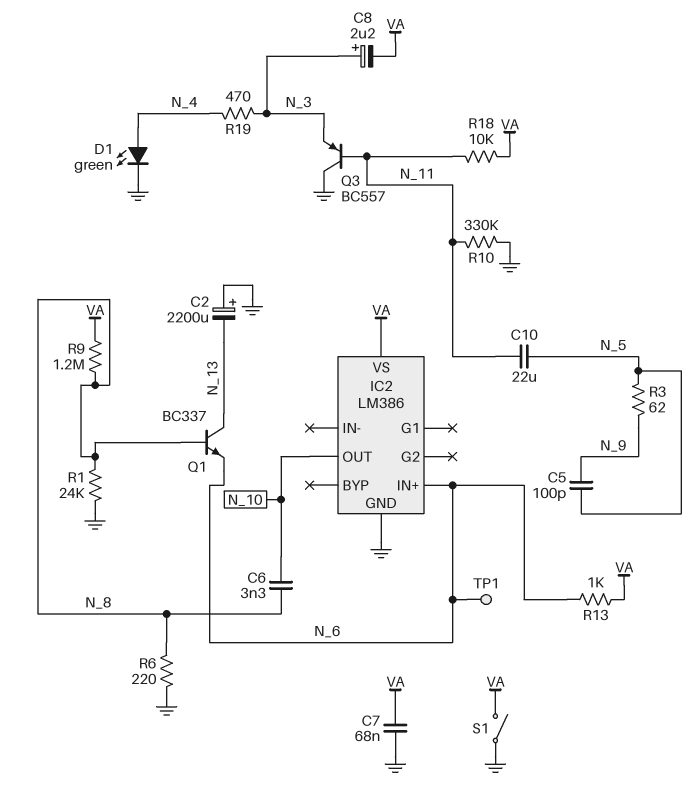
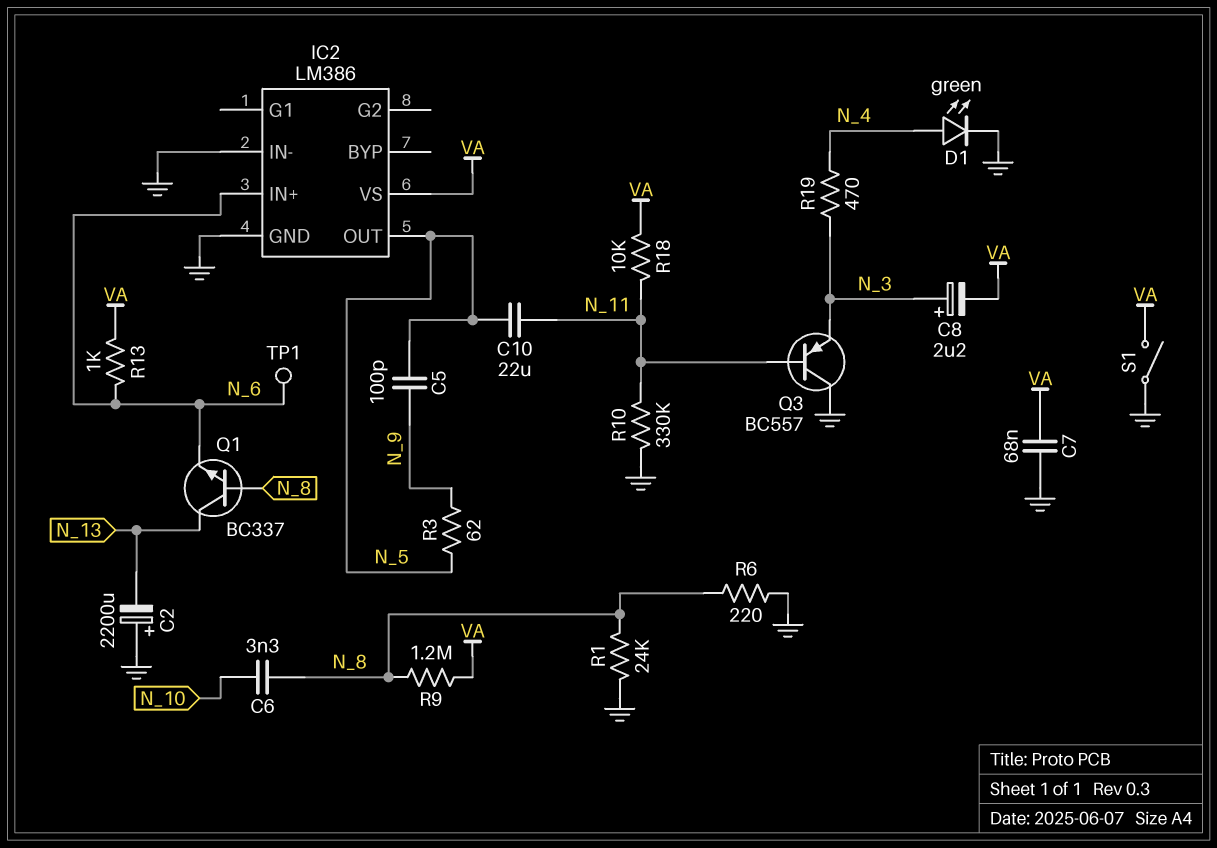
IC2 pin IN-: none -> GND
IC2 pin OUT: N_10 -> N_5

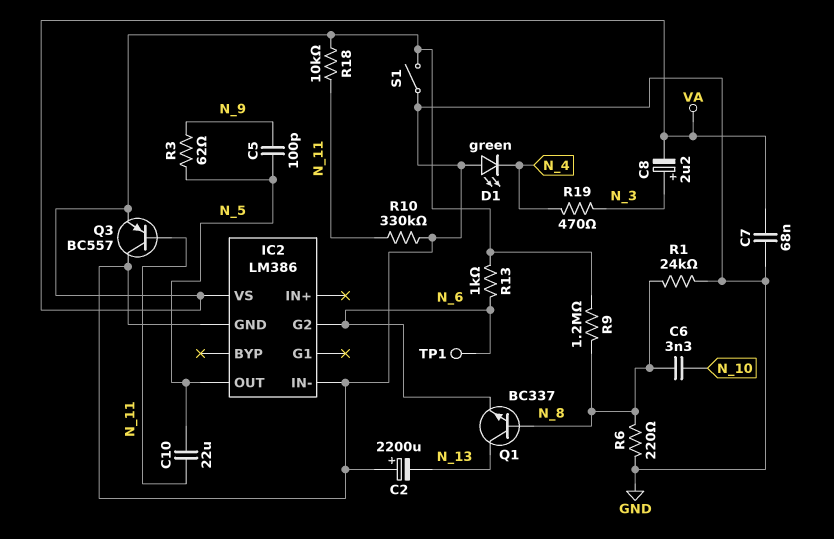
D1: LED green (A N_4, K GND) -> LED green (A GND, K N_4)
IC2 pin G2: none -> N_6
IC2 pin IN+: N_6 -> none
Q3: PNP BC557 (B N_11, C GND, E N_3) -> PNP BC557 (B N_11, C GND, E VA)

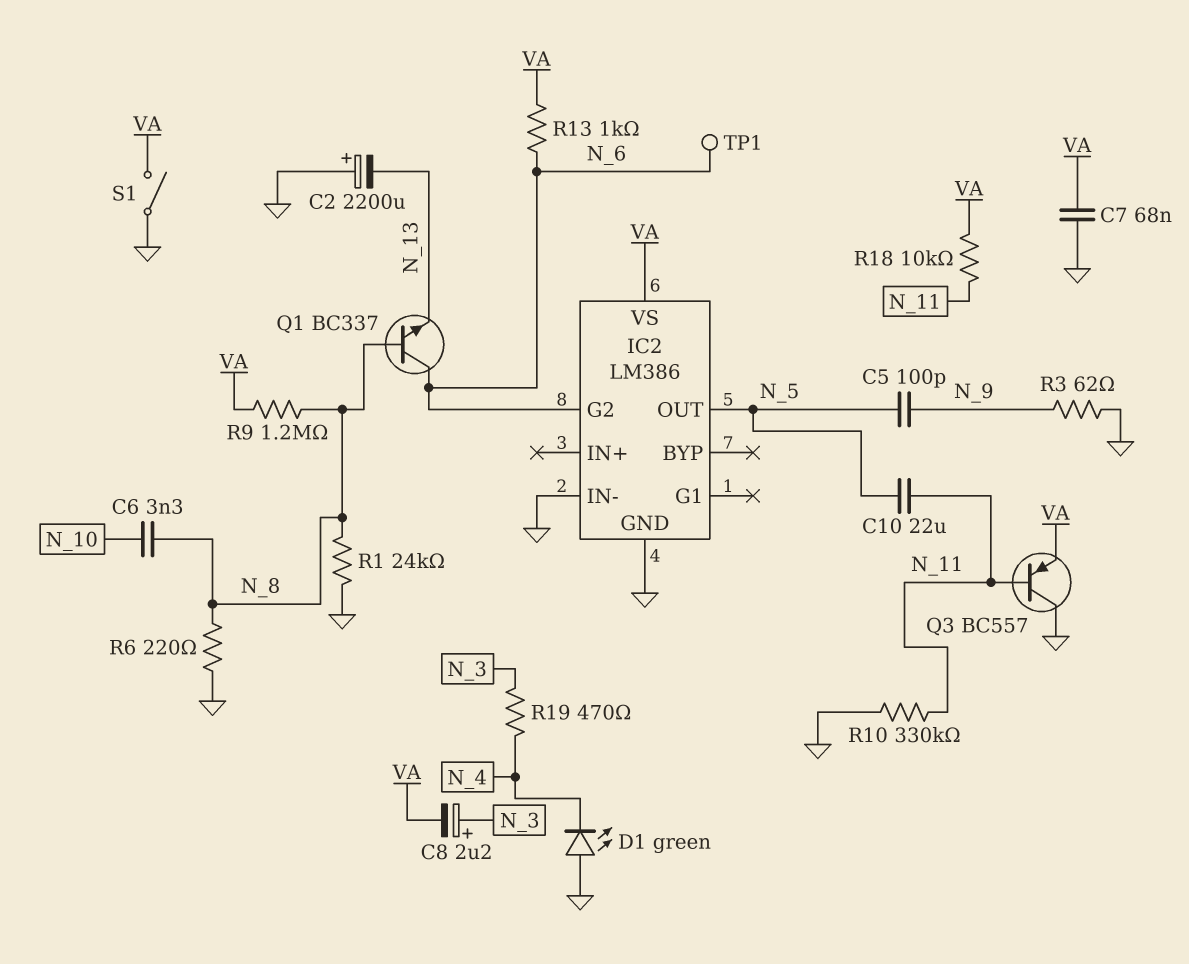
Q1: NPN BC337 (B N_8, C N_13, E N_6) -> NPN BC337 (B N_8, C N_6, E N_13)
R3: 62 (N_5, N_9) -> 62 (GND, N_9)

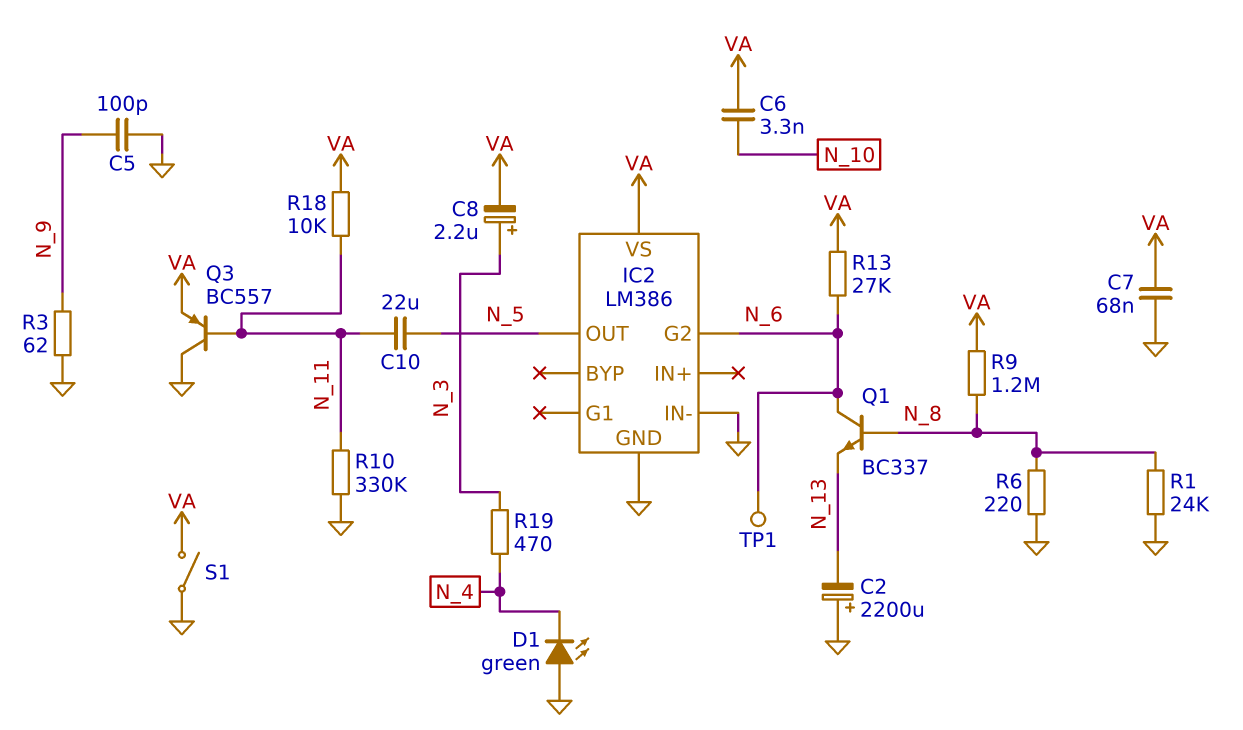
C5: 100pF (N_5, N_9) -> 100pF (GND, N_9)
C6: 3.3nF (N_8, N_10) -> 3.3nF (N_10, VA)
R13: 1k (N_6, VA) -> 27k (N_6, VA)

